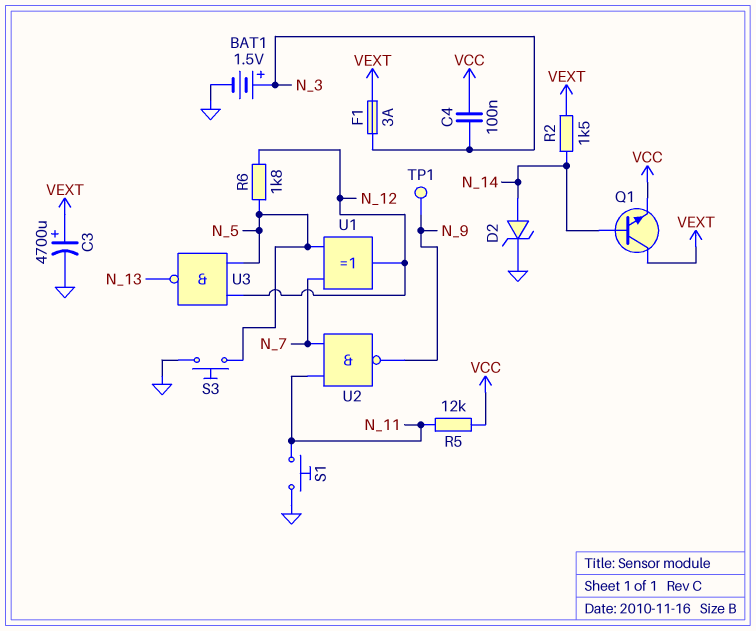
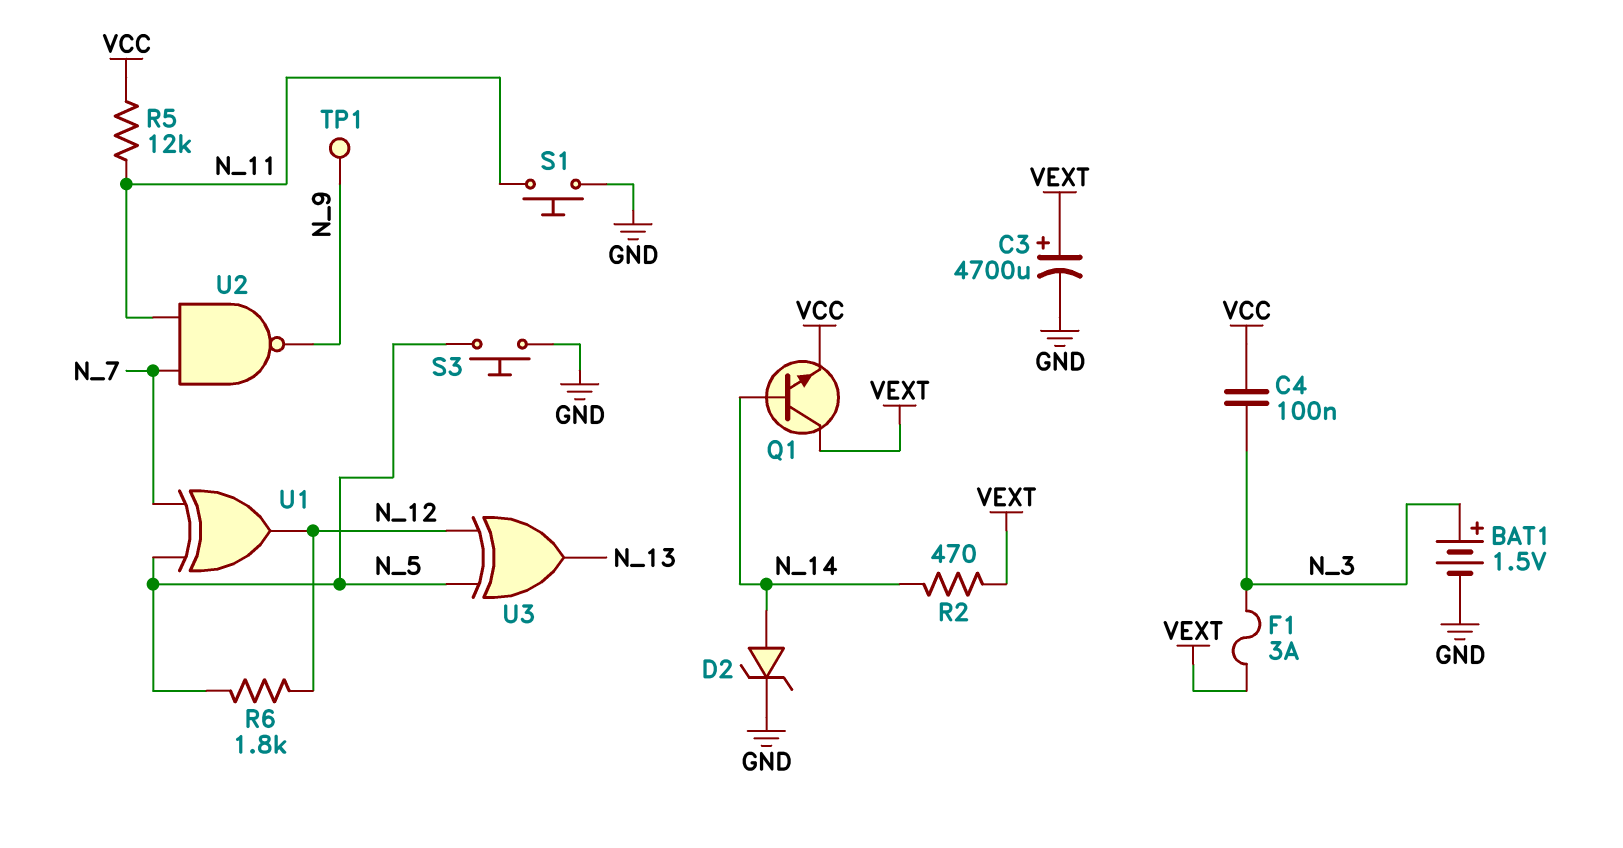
R2: 1.5k (N_14, VEXT) -> 470 (N_14, VEXT)
U3: NAND (in N_5, in N_12, out N_13) -> XOR (in N_5, in N_12, out N_13)

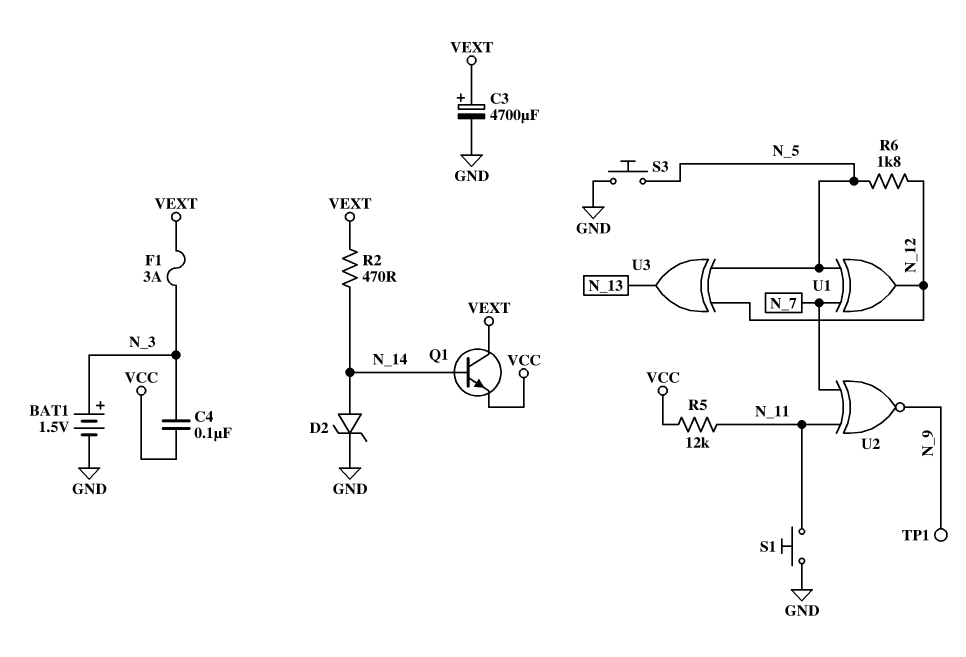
U2: NAND (in N_7, in N_11, out N_9) -> XNOR (in N_7, in N_11, out N_9)

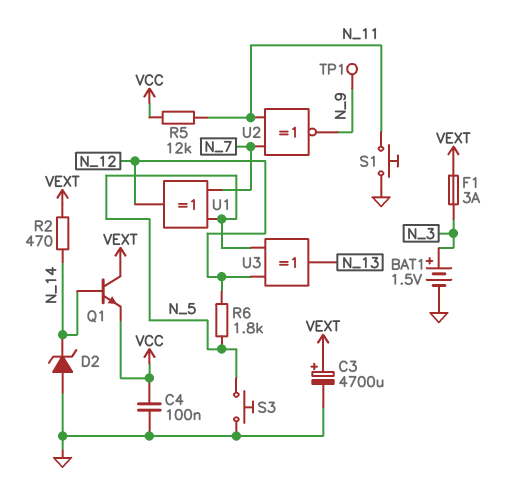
C4: 100nF (N_3, VCC) -> 100nF (GND, VCC)
D2: zener (A N_14, K GND) -> zener (A GND, K N_14)

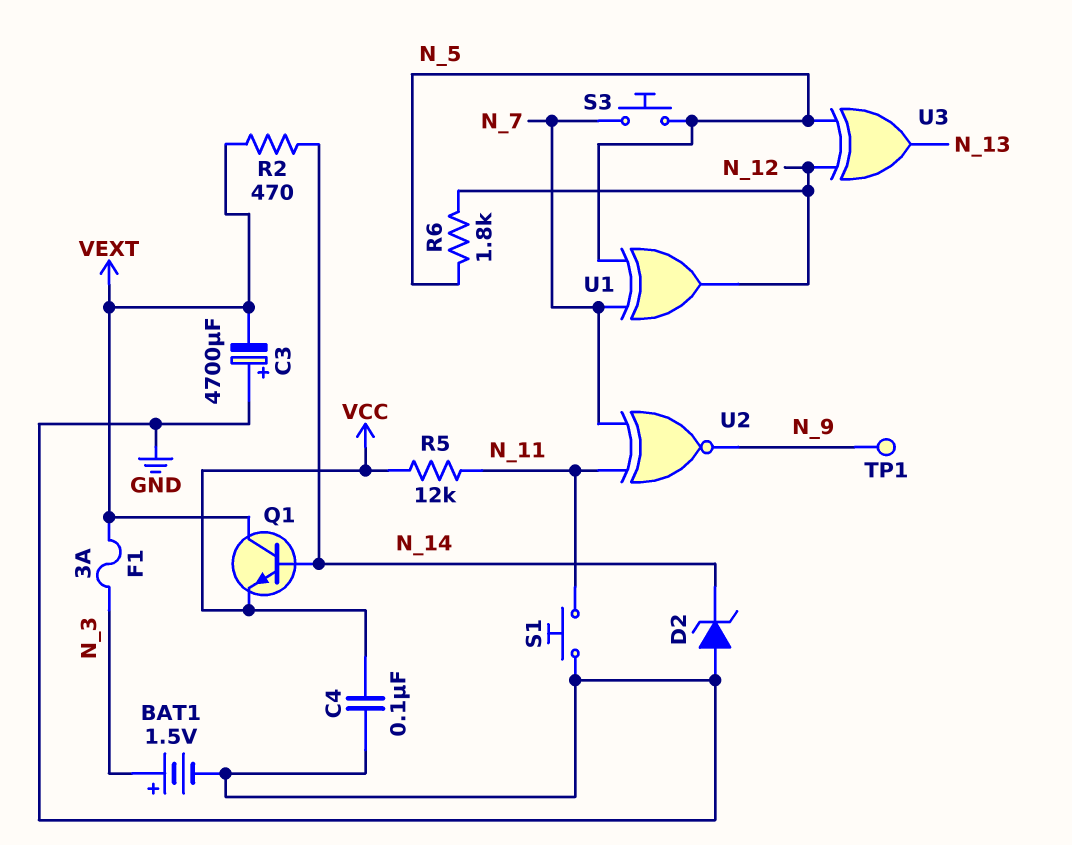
C3: 4700uF (plus VEXT, minus GND) -> 4700uF (plus GND, minus VEXT)
S3: button (GND, N_5) -> button (N_5, N_7)

